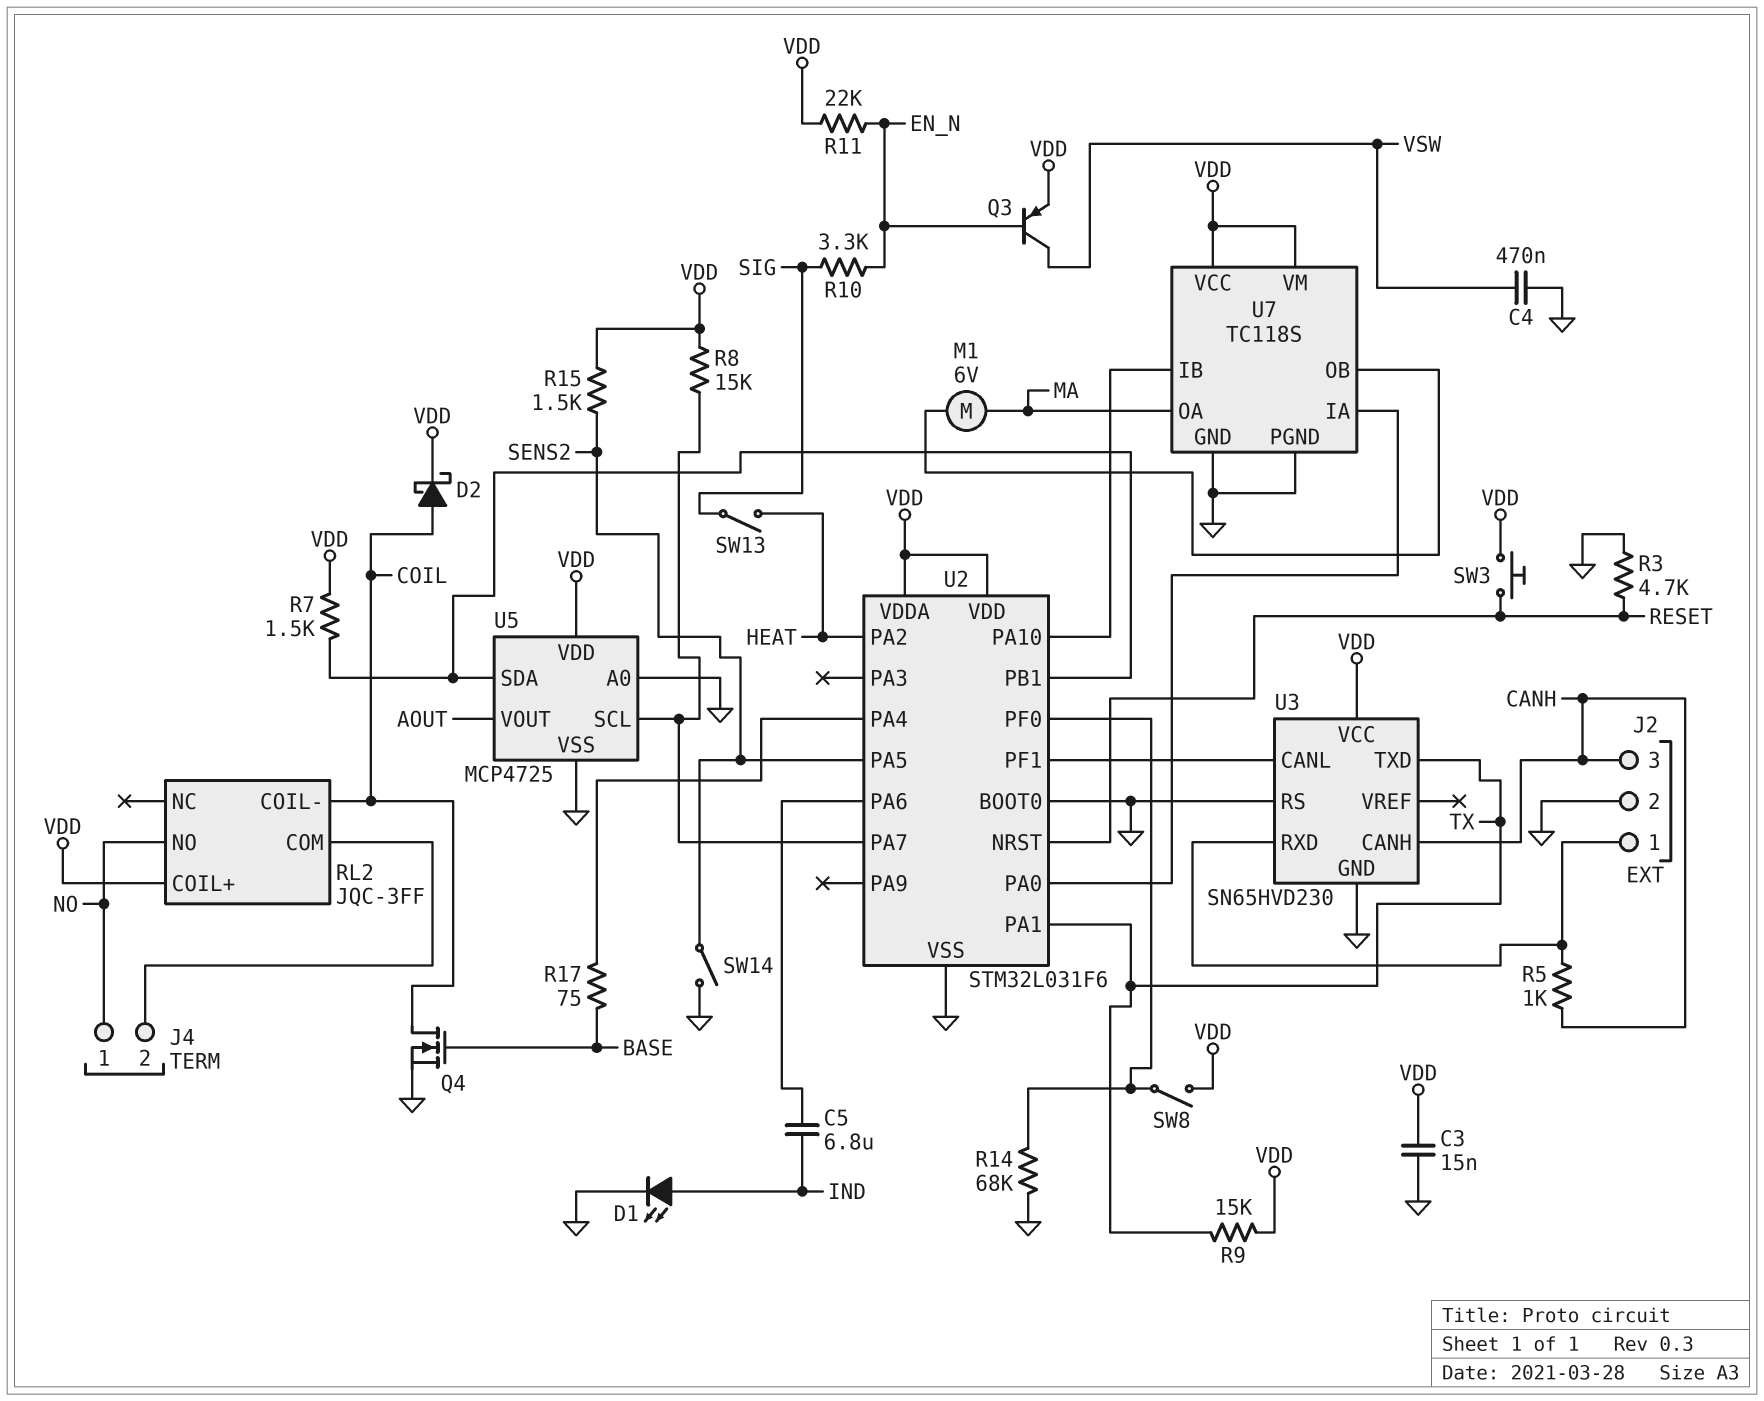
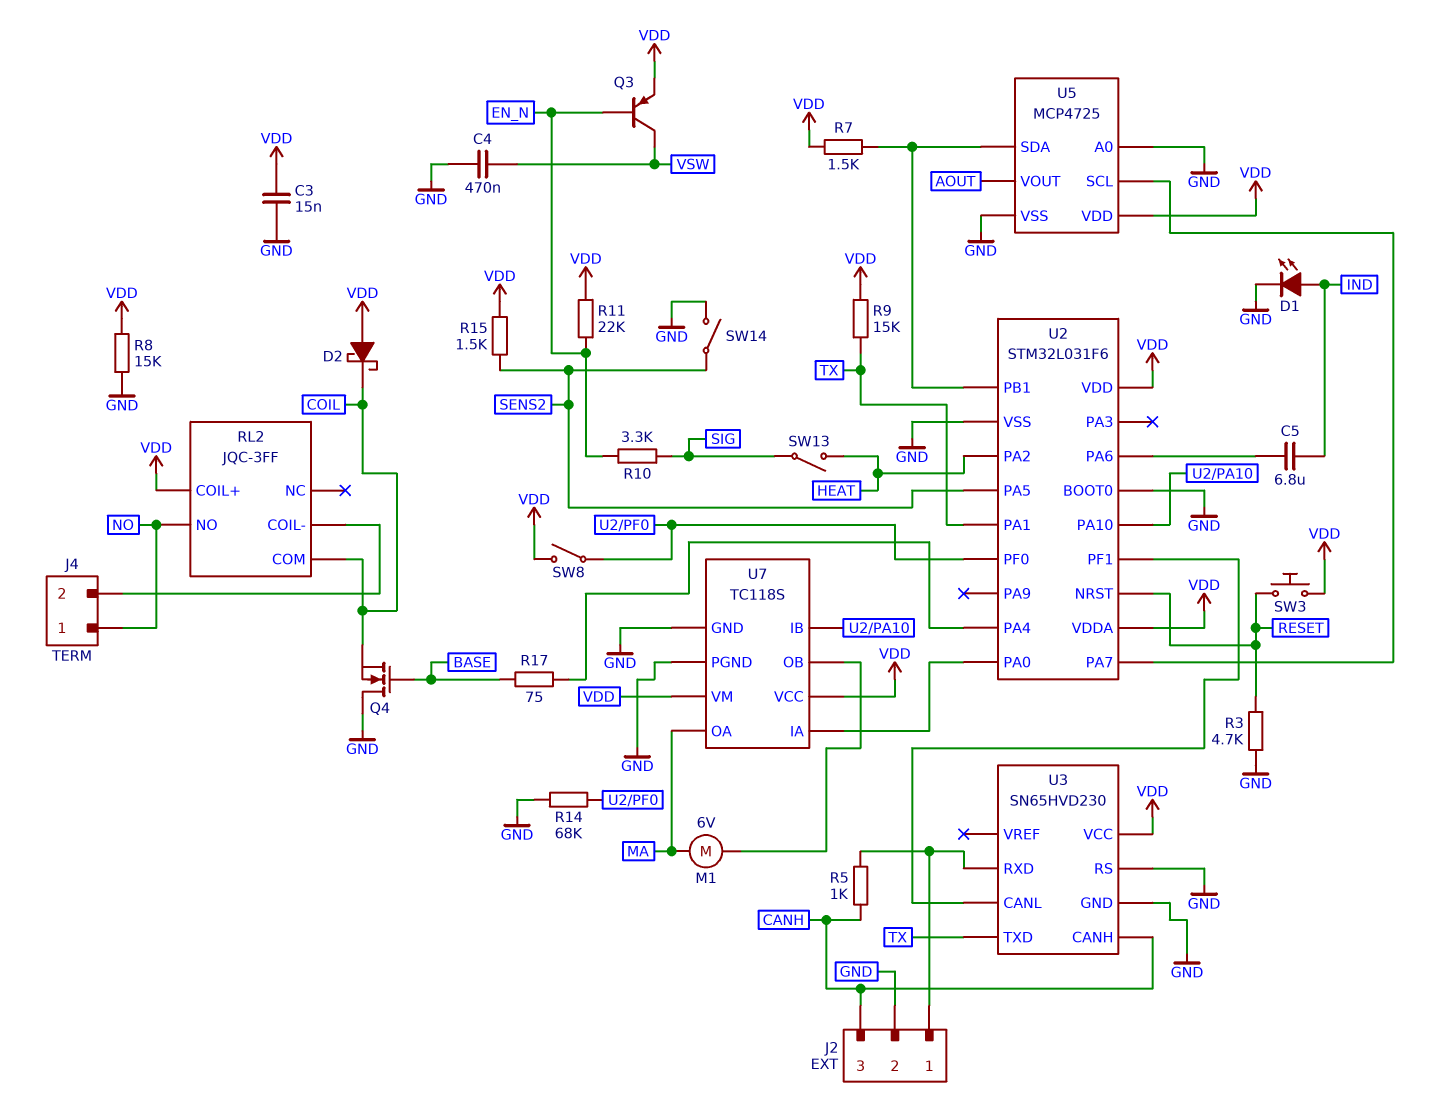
D2: schottky (A COIL, K VDD) -> schottky (A VDD, K COIL)
Q4: NMOS (G BASE, D COIL, S GND) -> NMOS (G BASE, D GND, S COIL)
R8: 15k (U2/PA7, VDD) -> 15k (GND, VDD)
RL2 pin COIL-: COIL -> J4/2
RL2 pin COM: J4/2 -> COIL

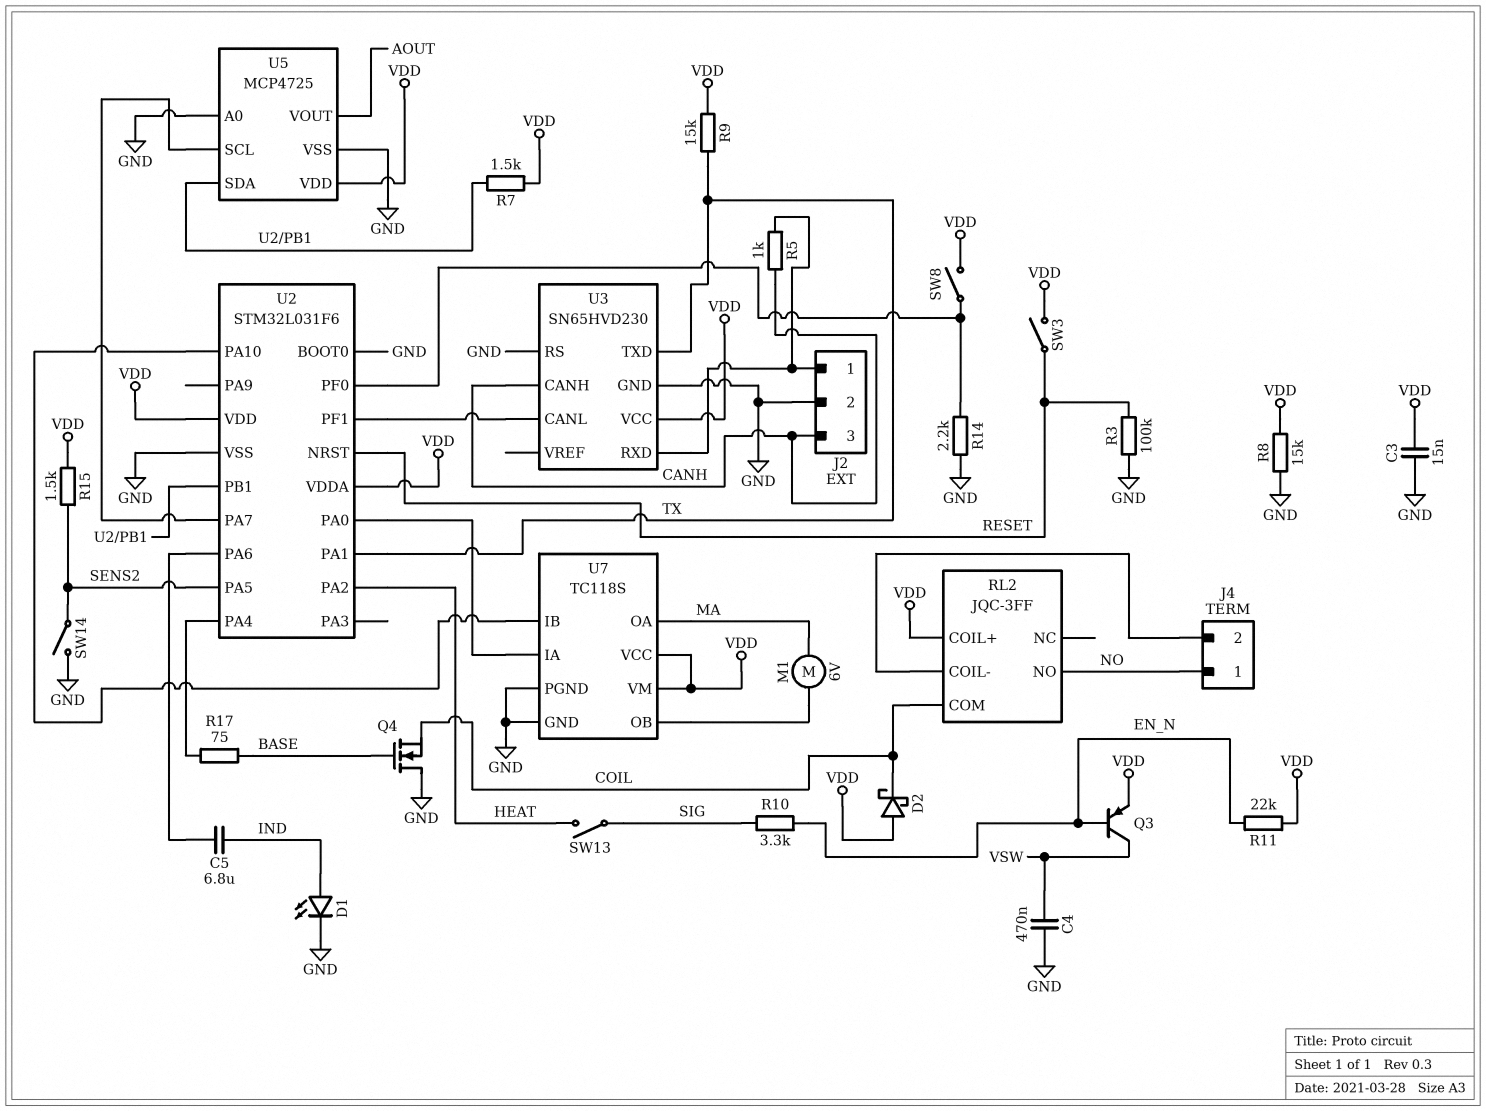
R3: 4.7k (GND, RESET) -> 100k (GND, RESET)
R14: 68k (GND, U2/PF0) -> 2.2k (GND, U2/PF0)
SW3: button (RESET, VDD) -> switch (RESET, VDD)

